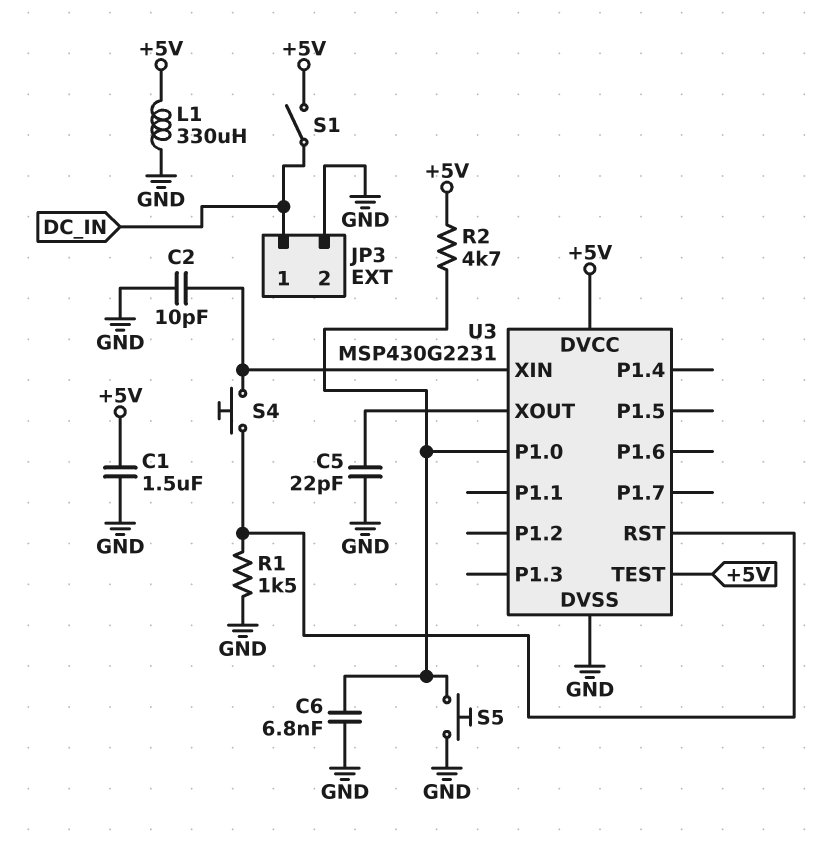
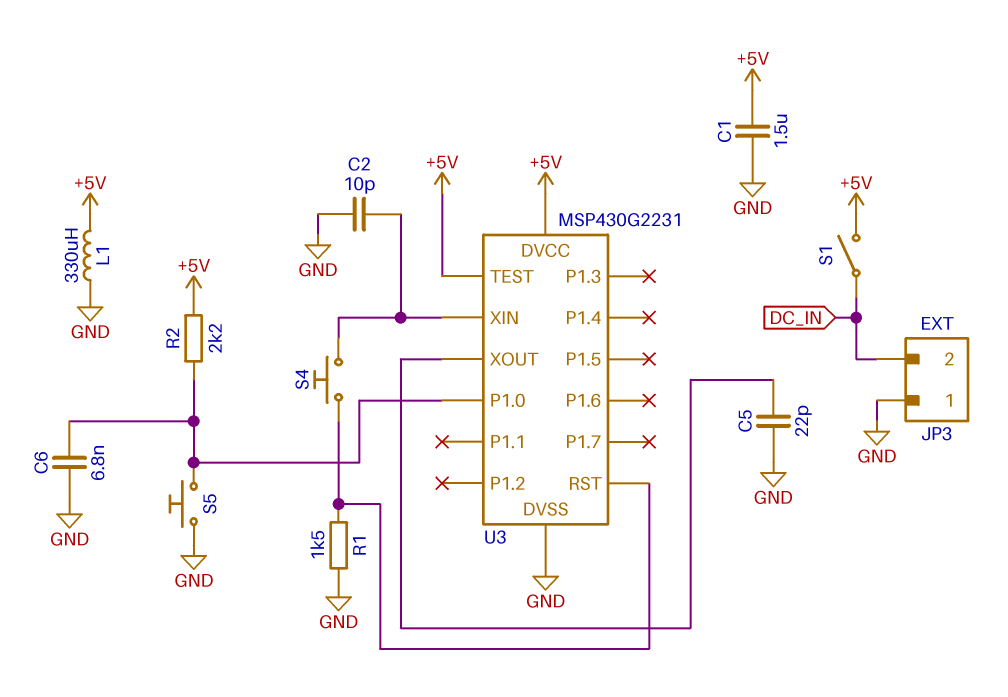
JP3 pin 1: DC_IN -> GND
JP3 pin 2: GND -> DC_IN
R2: 4.7k (+5V, U3/P1.0) -> 2.2k (+5V, U3/P1.0)

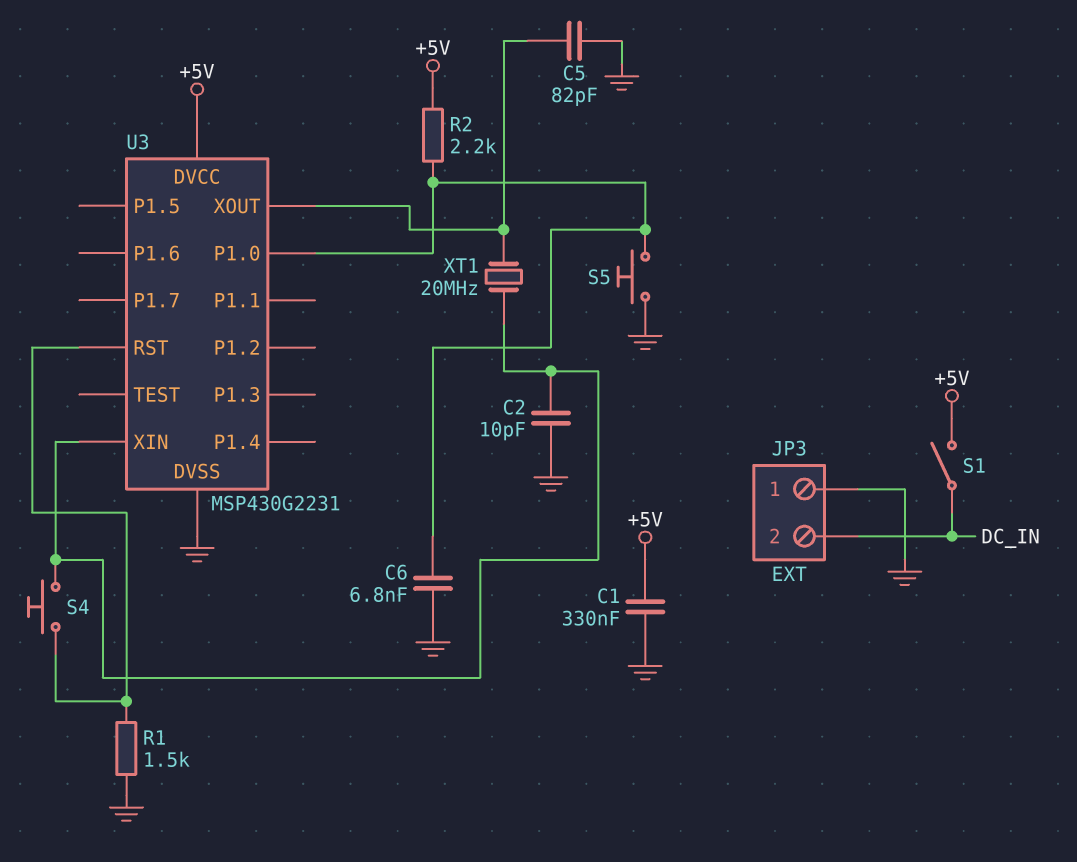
C1: 1.5uF (+5V, GND) -> 330nF (+5V, GND)
C5: 22pF (GND, U3/XOUT) -> 82pF (GND, U3/XOUT)
L1: 330uH (+5V, GND) -> none
U3 pin TEST: +5V -> none
XT1: none -> 20MHz (U3/XIN, U3/XOUT)

